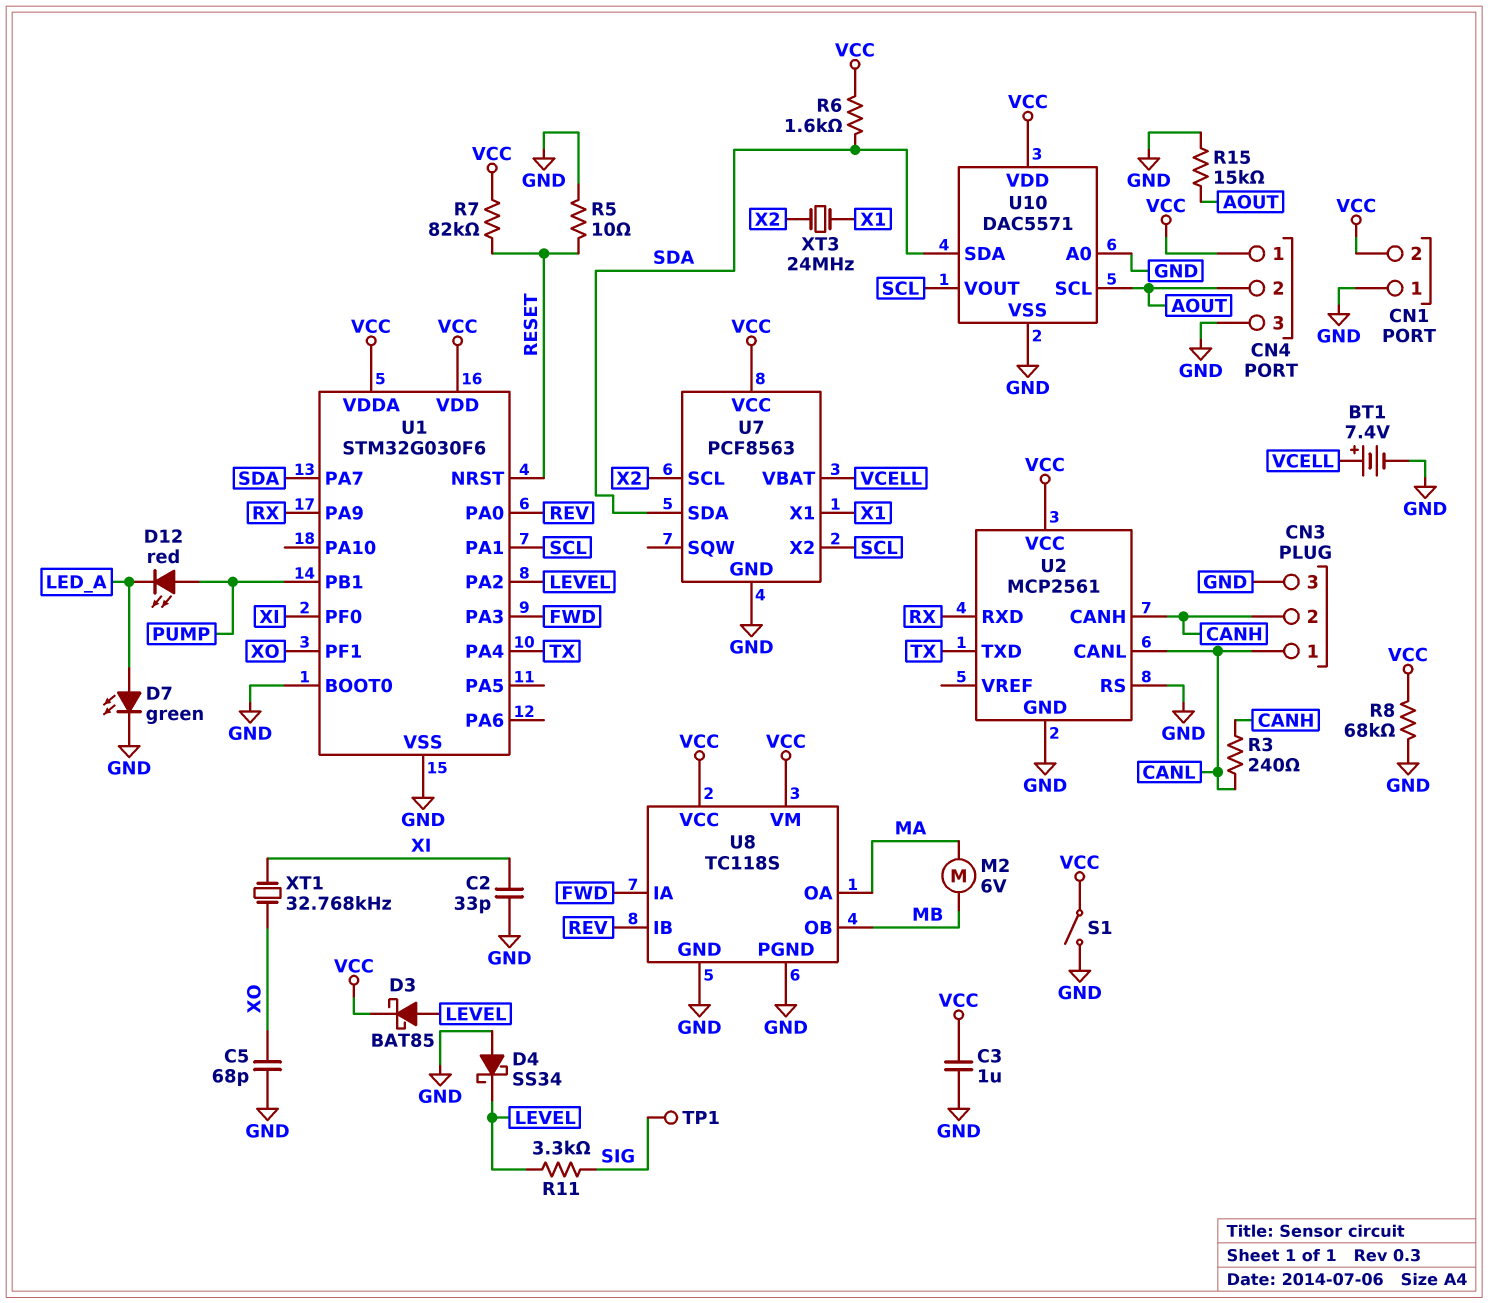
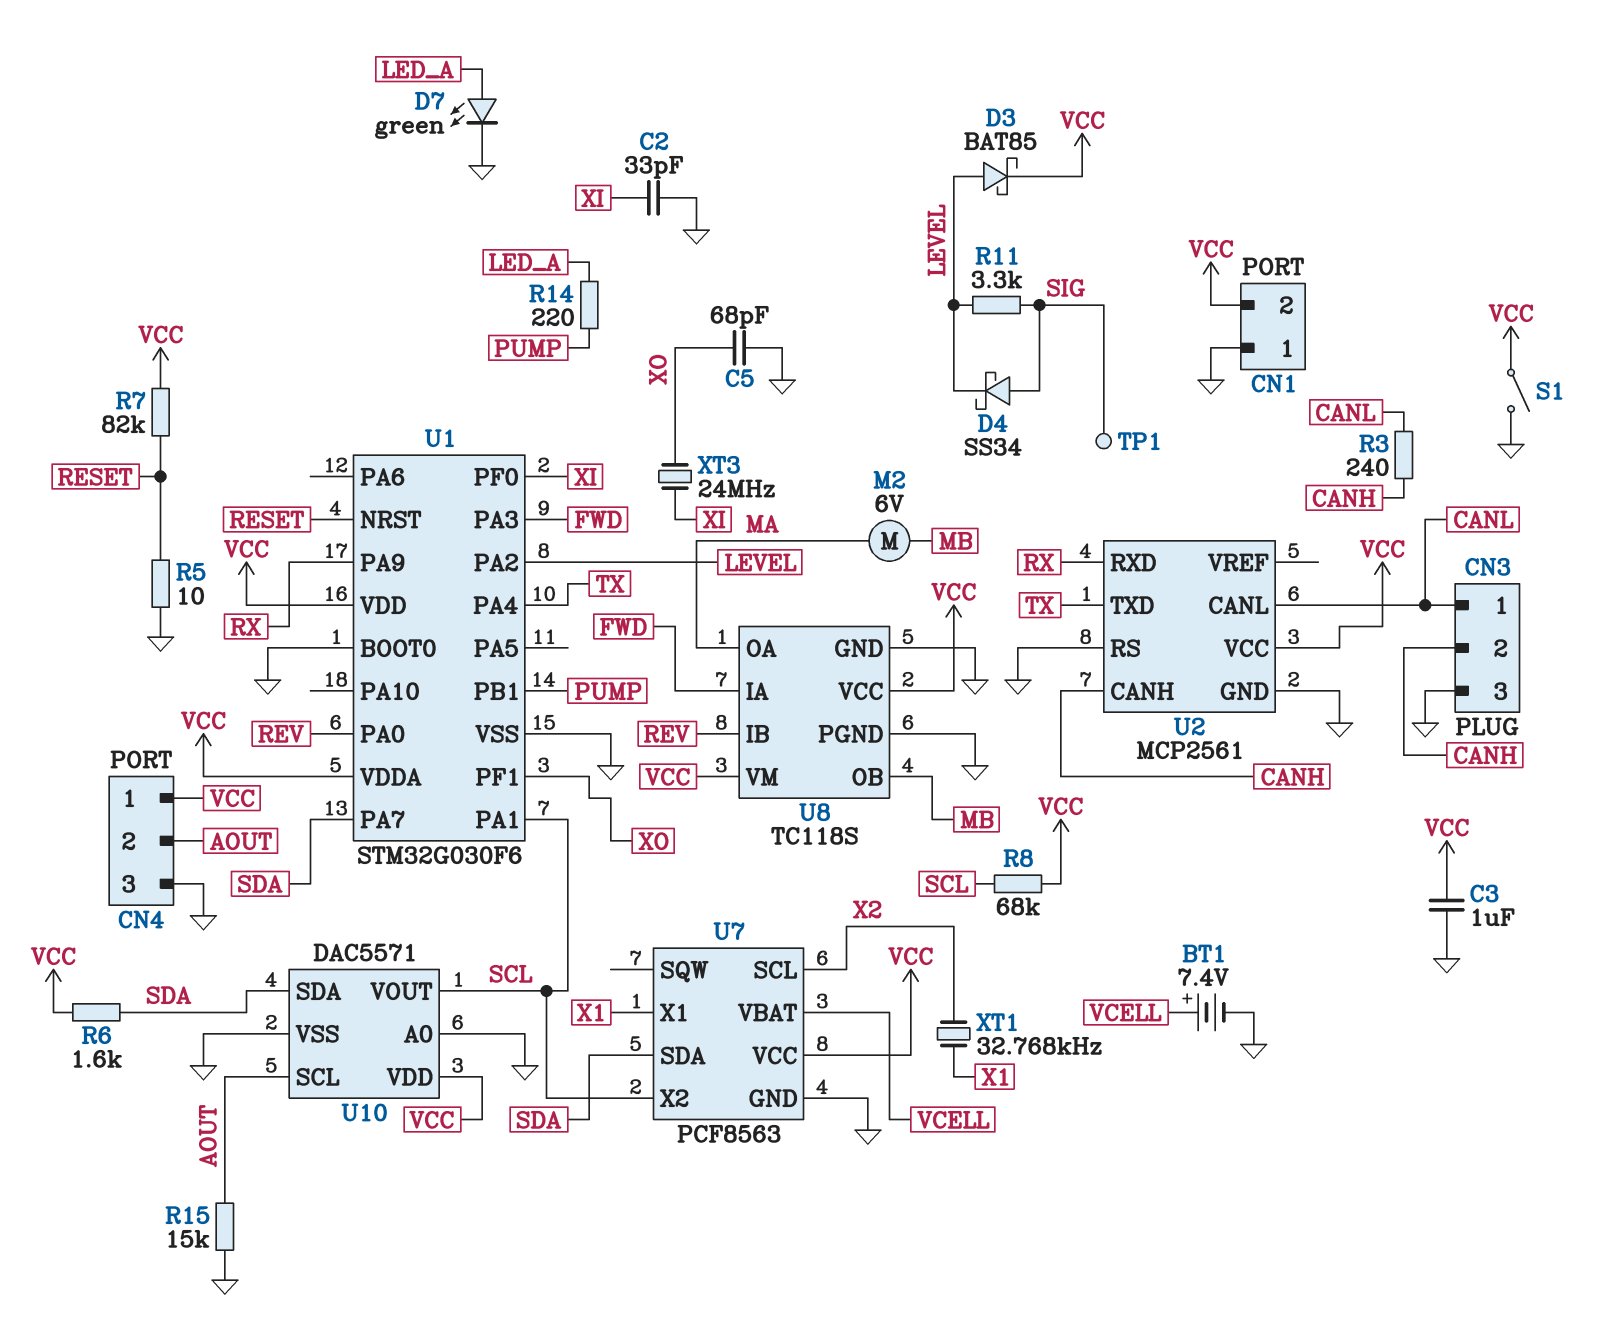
D4: schottky SS34 (A GND, K LEVEL) -> schottky SS34 (A SIG, K LEVEL)
D12: LED red (A PUMP, K LED_A) -> none
R8: 68k (GND, VCC) -> 68k (SCL, VCC)
R14: none -> 220 (LED_A, PUMP)
XT1: 32.768kHz (XI, XO) -> 32.768kHz (X1, X2)
XT3: 24MHz (X1, X2) -> 24MHz (XI, XO)

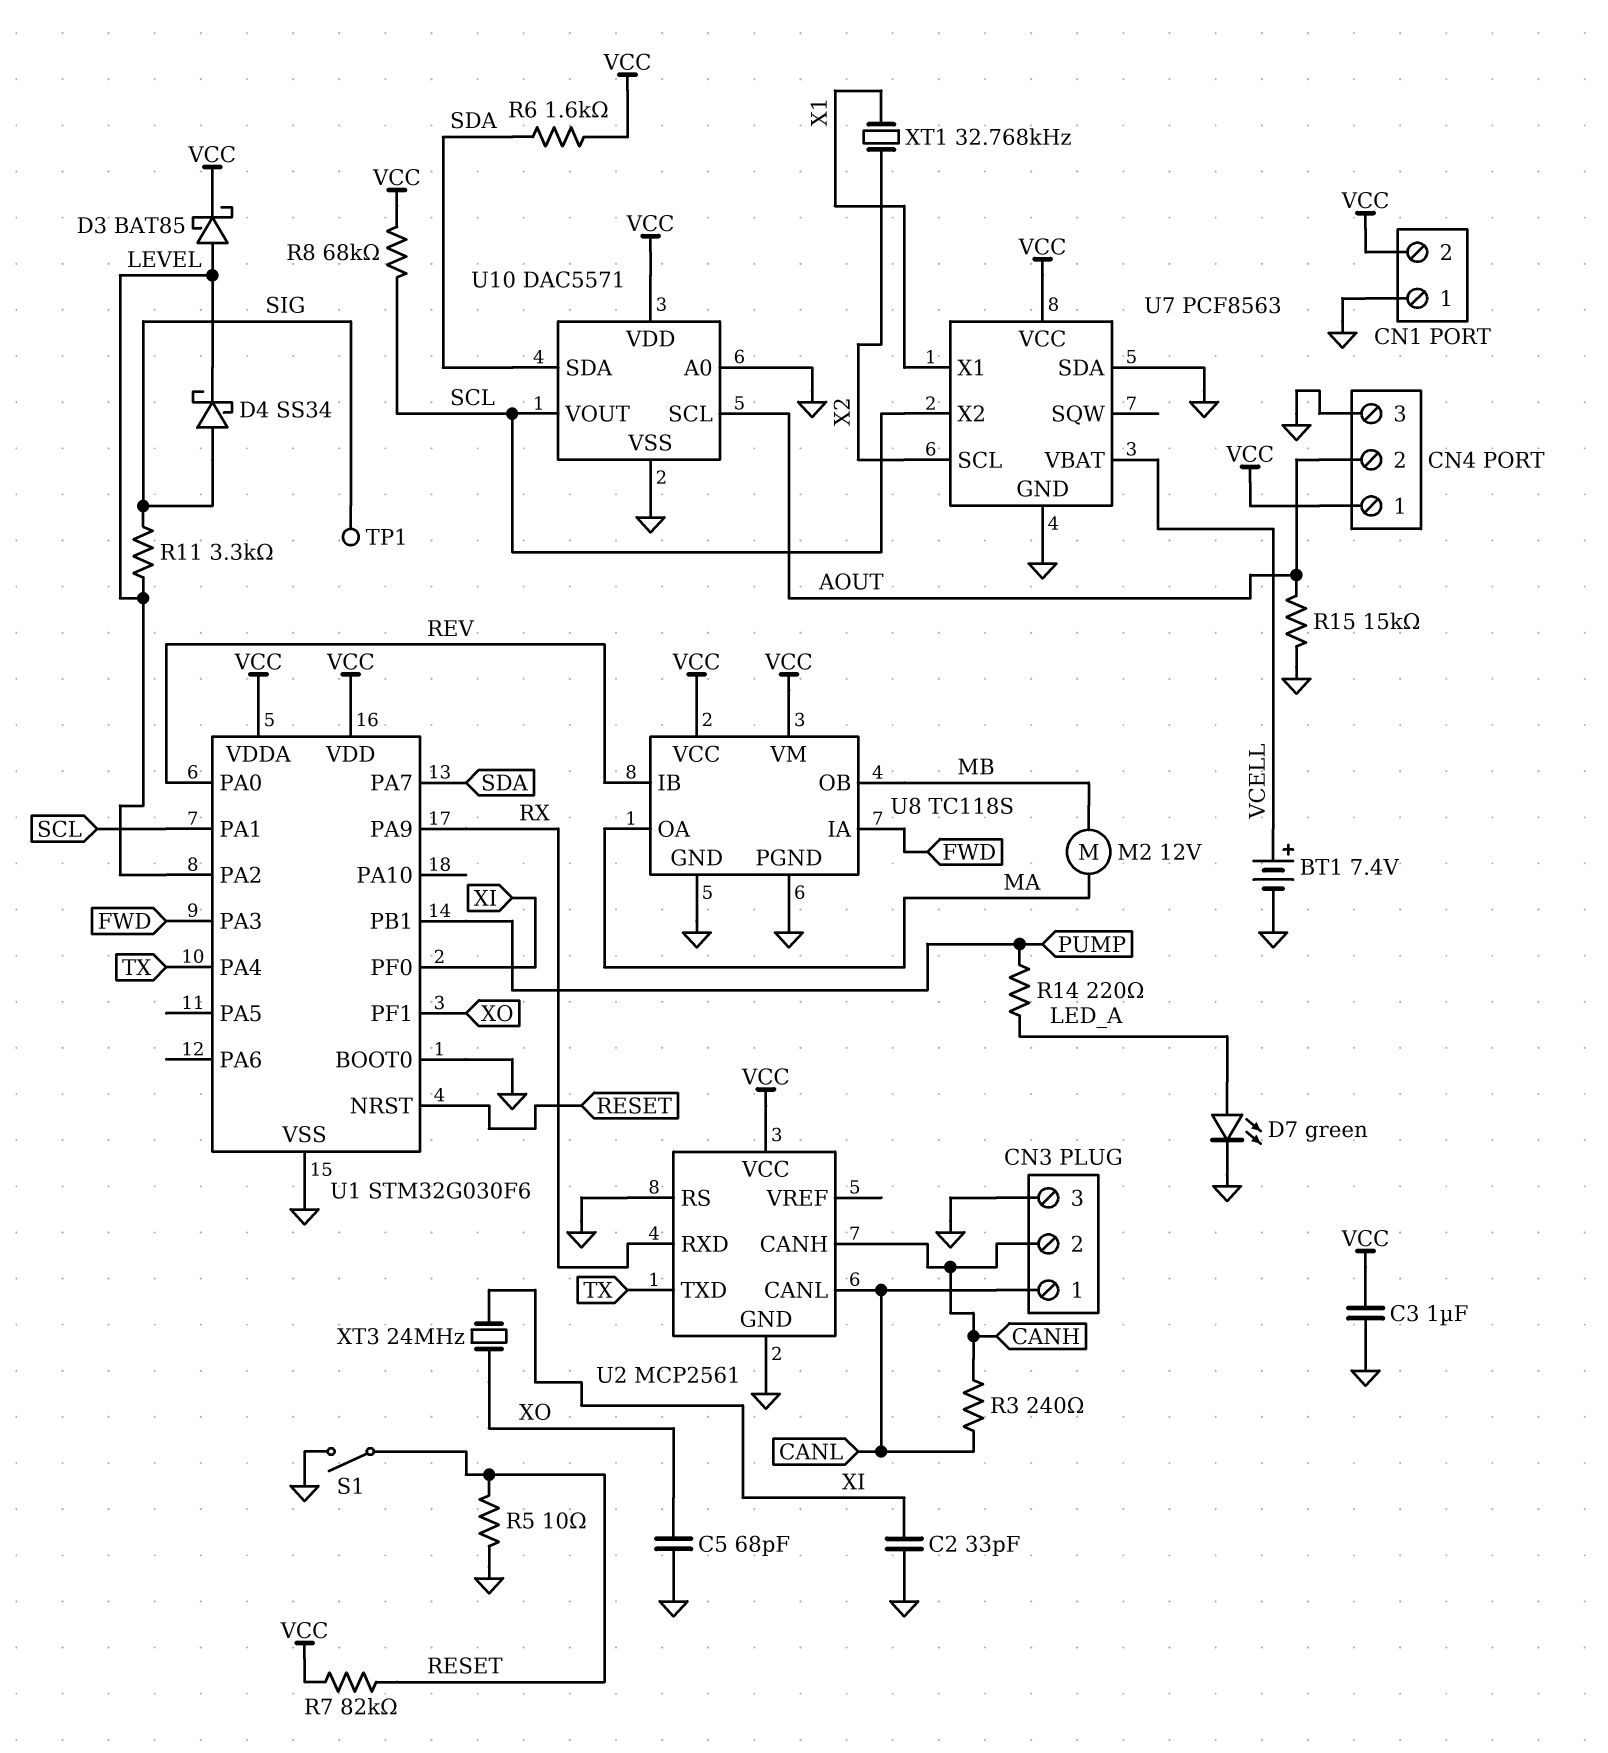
M2: motor 6V (MA, MB) -> motor 12V (MA, MB)
S1: switch (GND, VCC) -> switch (GND, RESET)
U7 pin SDA: SDA -> GND

